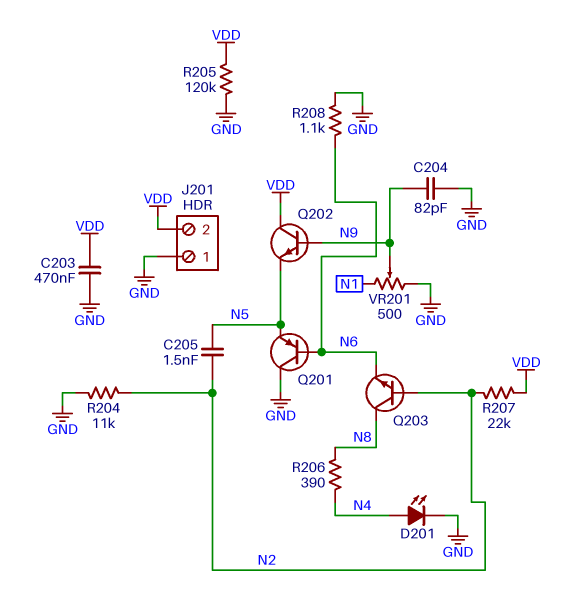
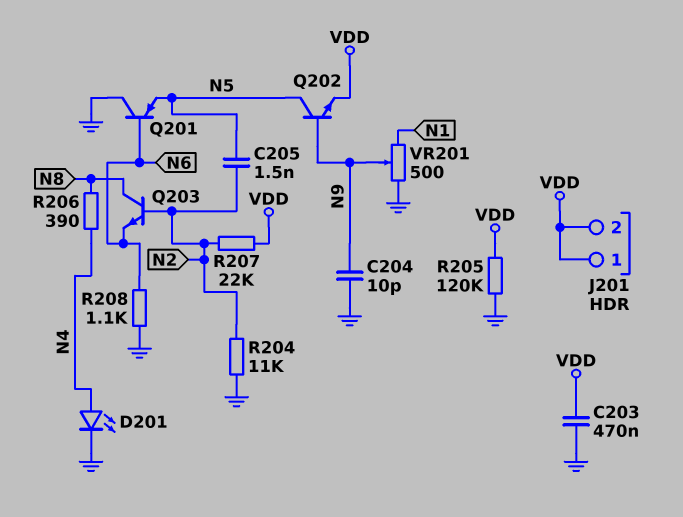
C204: 82pF (GND, N9) -> 10pF (GND, N9)
J201 pin 1: GND -> VDD
Q202: NPN (B N9, C VDD, E N5) -> NPN (B N9, C N5, E VDD)

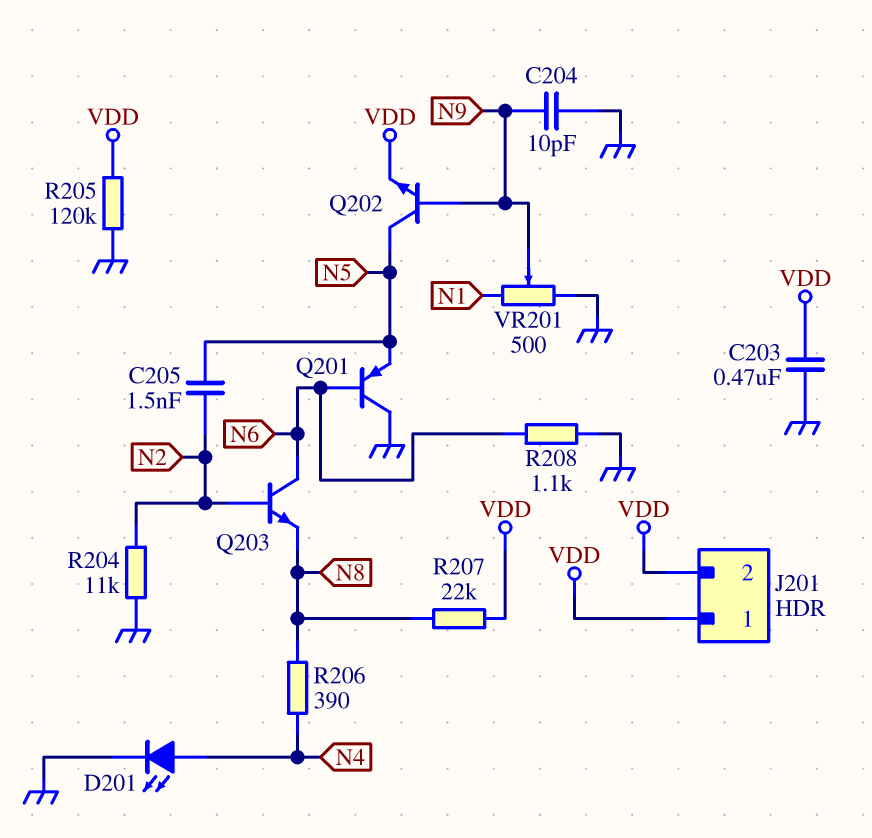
Q203: NPN (B N2, C N8, E N6) -> NPN (B N2, C N6, E N8)
R207: 22k (N2, VDD) -> 22k (N8, VDD)

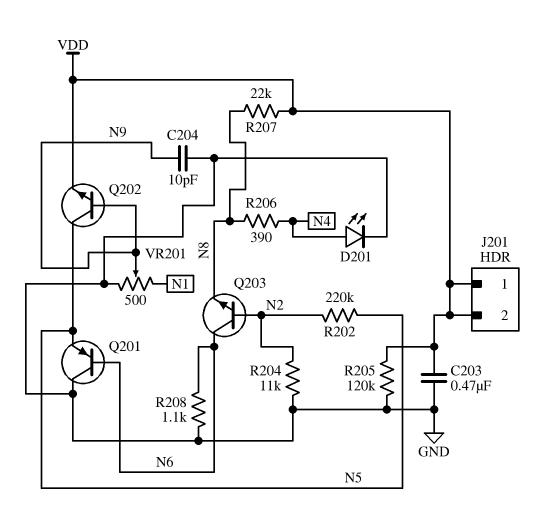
C205: 1.5nF (N2, N5) -> none
R202: none -> 220k (N2, N5)

